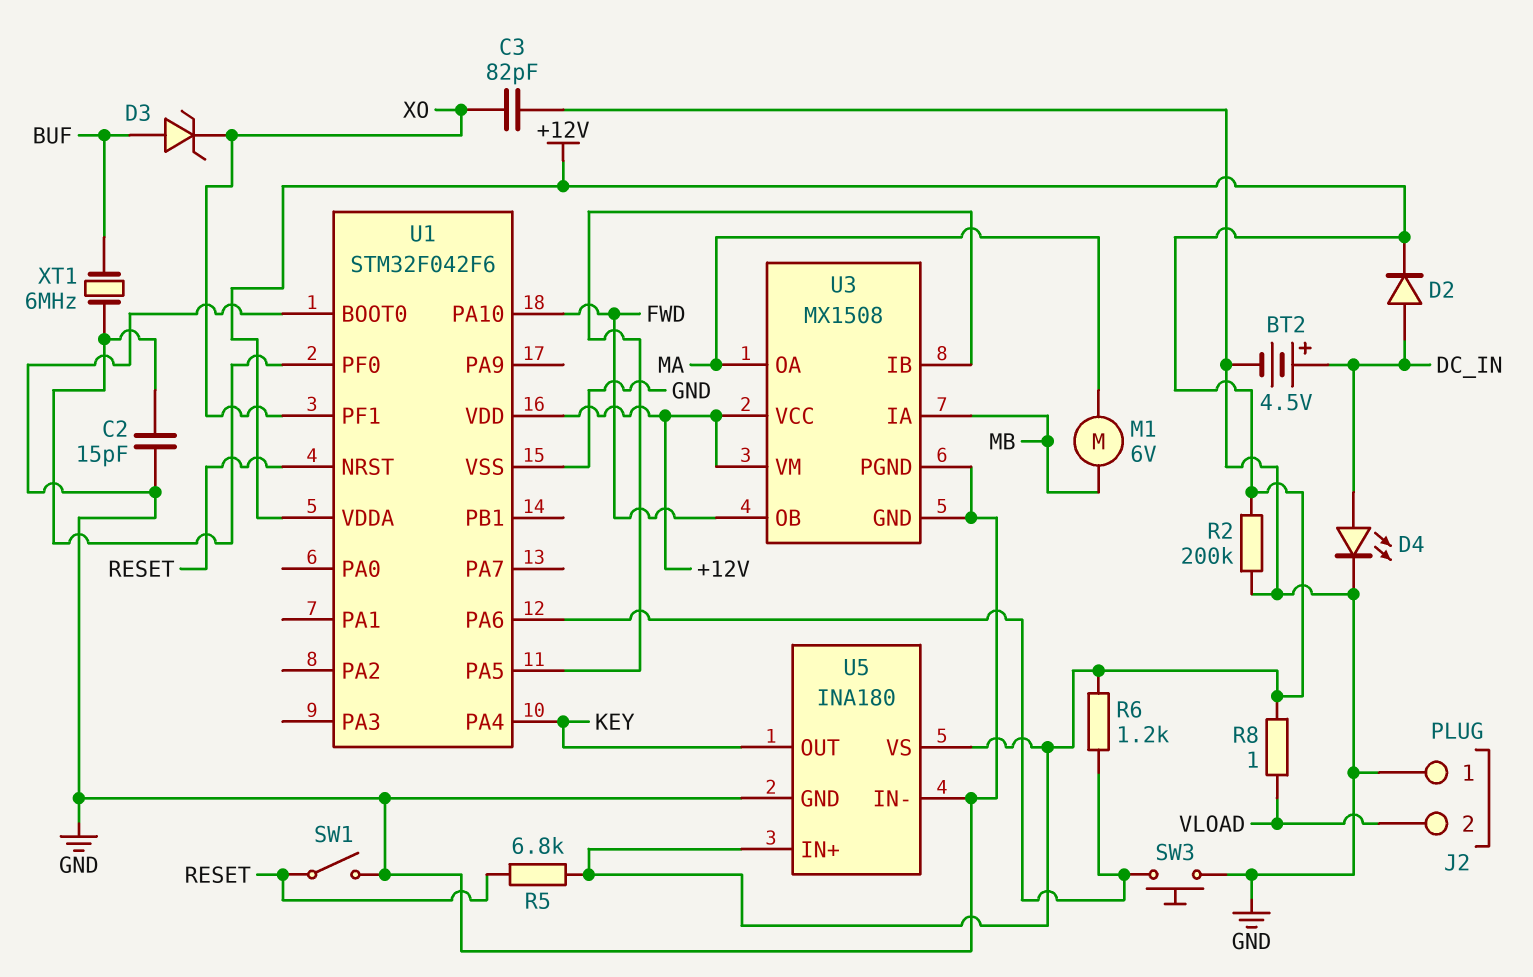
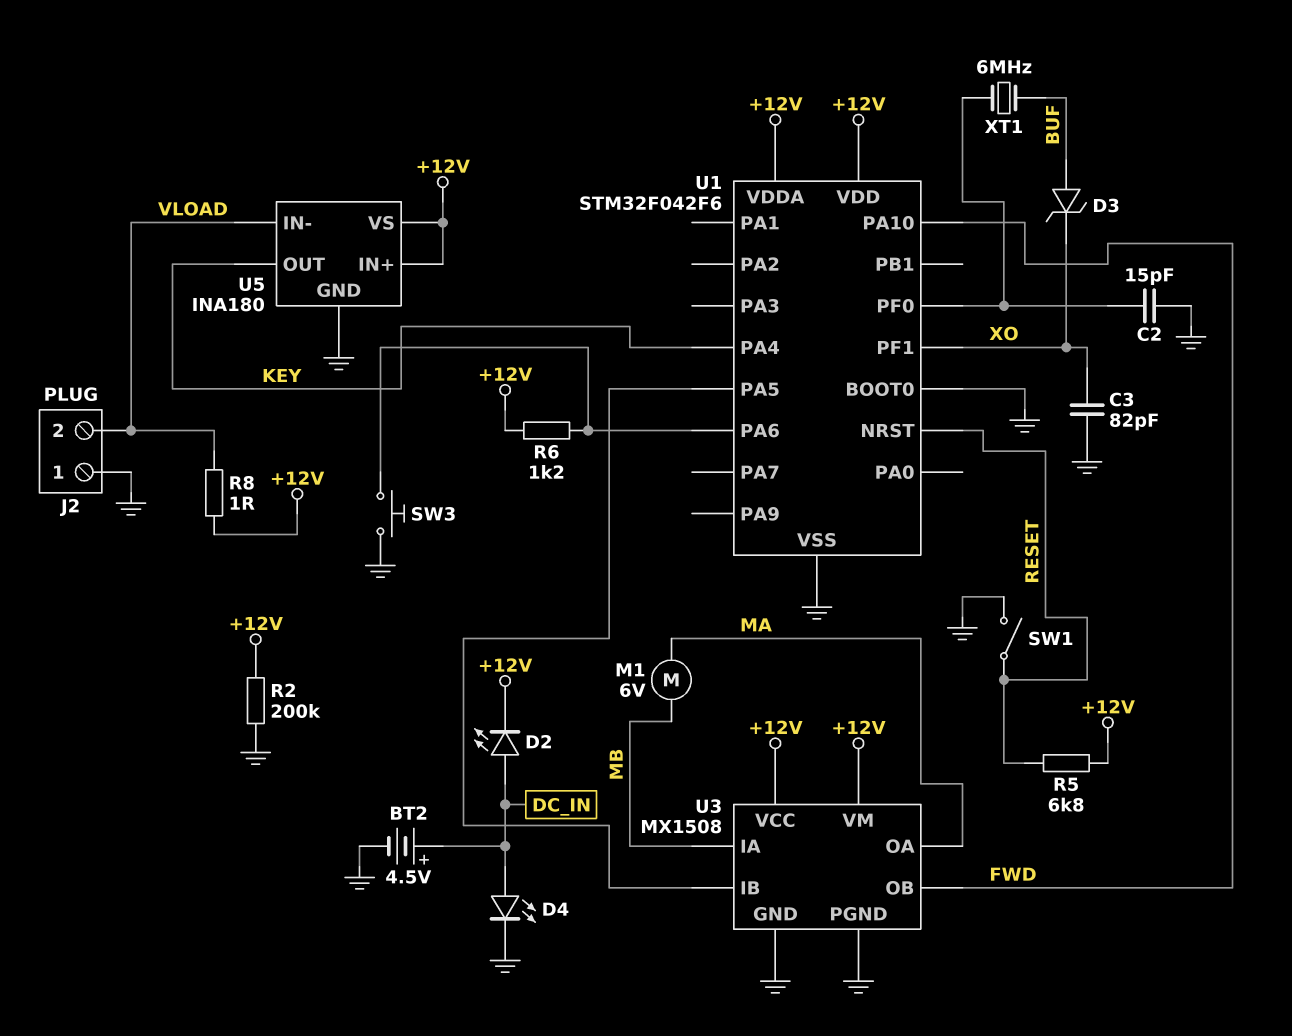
D2: diode (A DC_IN, K +12V) -> LED (A DC_IN, K +12V)
U5 pin IN-: GND -> VLOAD

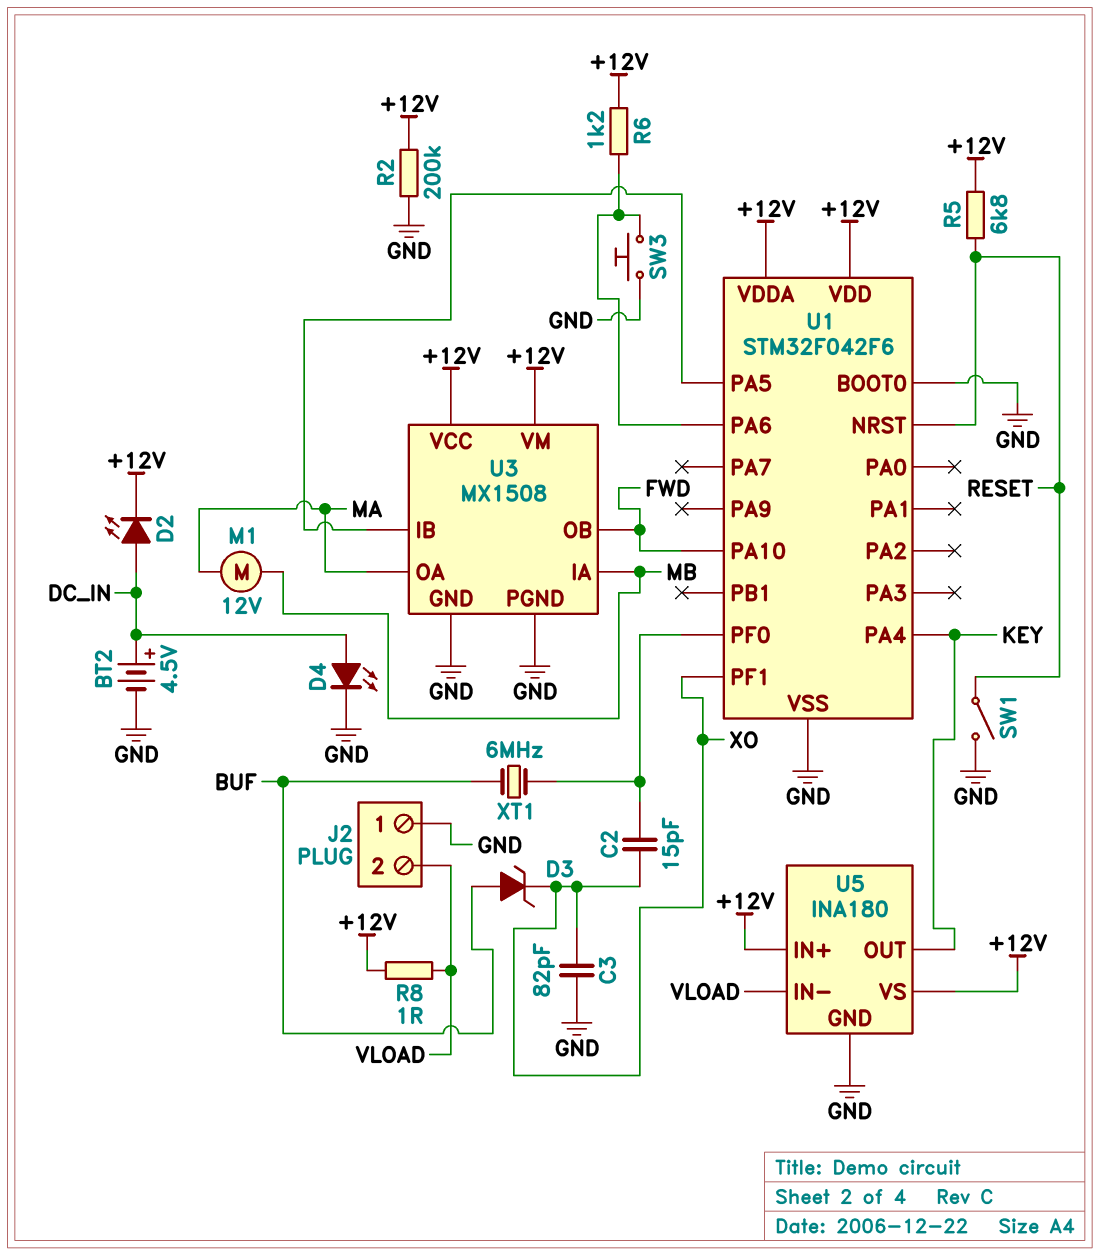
C2: 15pF (GND, U1/PF0) -> 15pF (U1/PF0, XO)
M1: motor 6V (MA, MB) -> motor 12V (MA, MB)

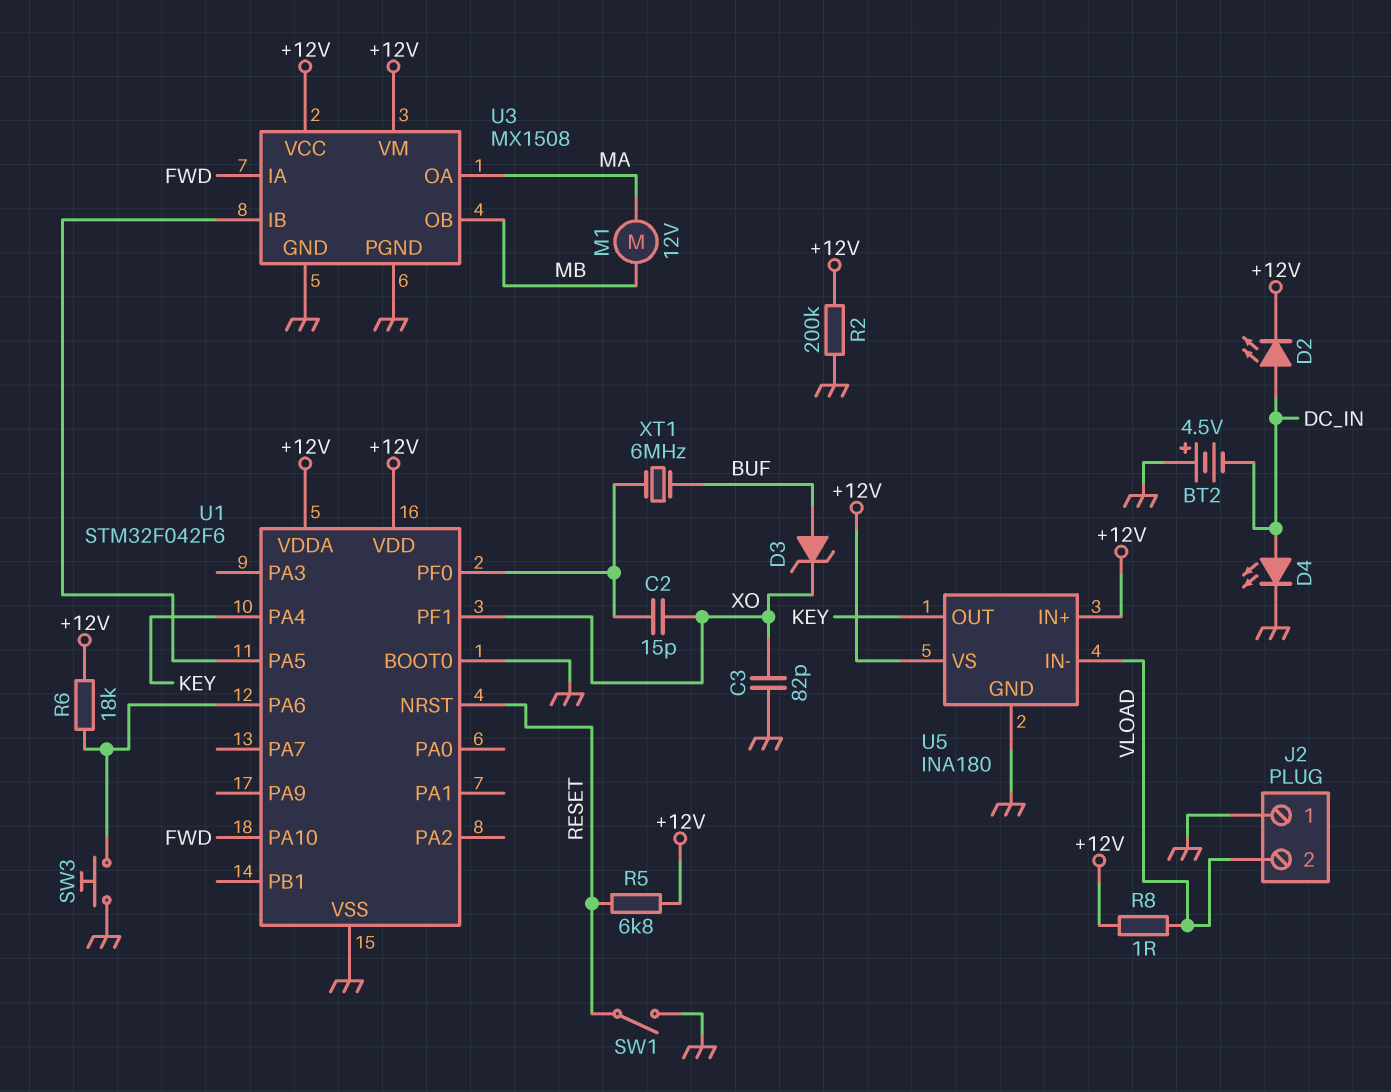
BT2: 4.5V (plus DC_IN, minus GND) -> 4.5V (plus GND, minus DC_IN)
R6: 1.2k (+12V, U1/PA6) -> 18k (+12V, U1/PA6)
U3 pin IA: MB -> FWD
U3 pin OB: FWD -> MB

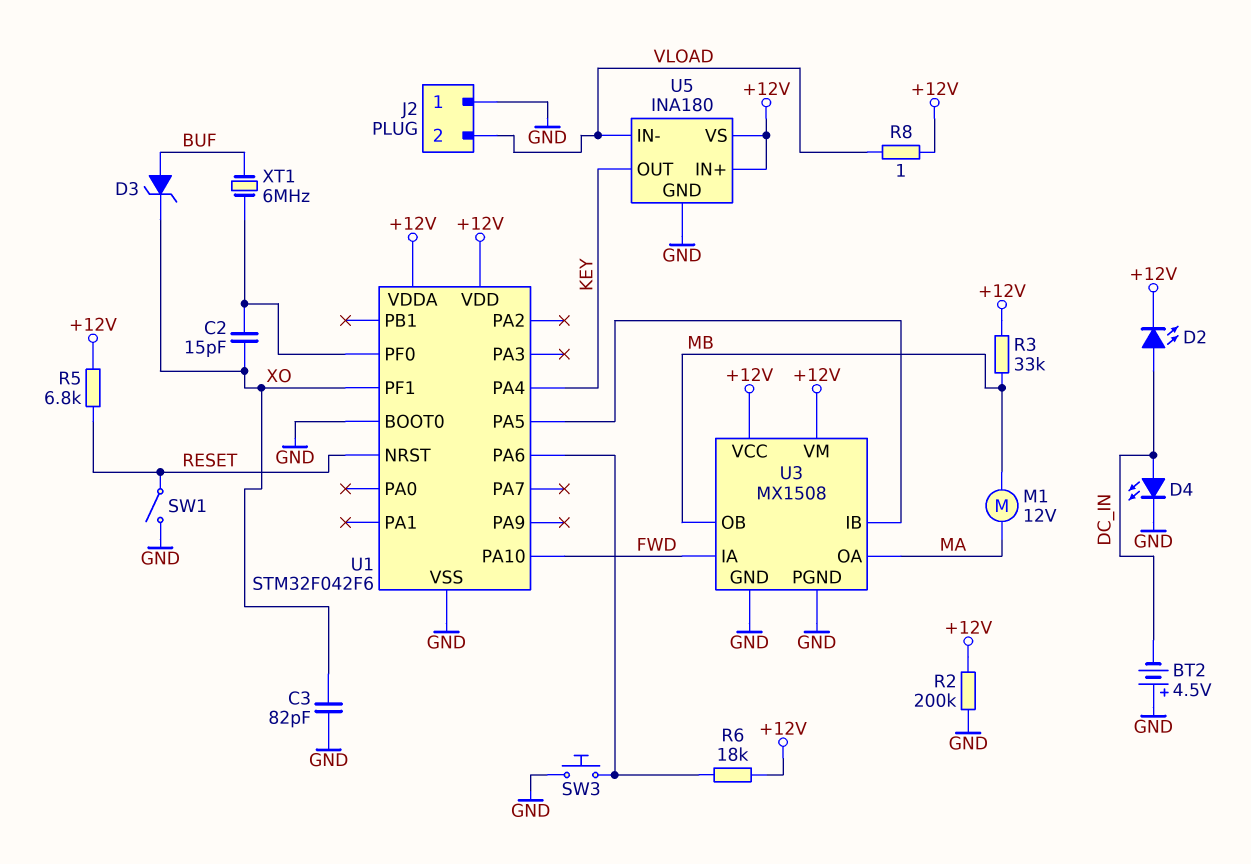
R3: none -> 33k (+12V, MB)

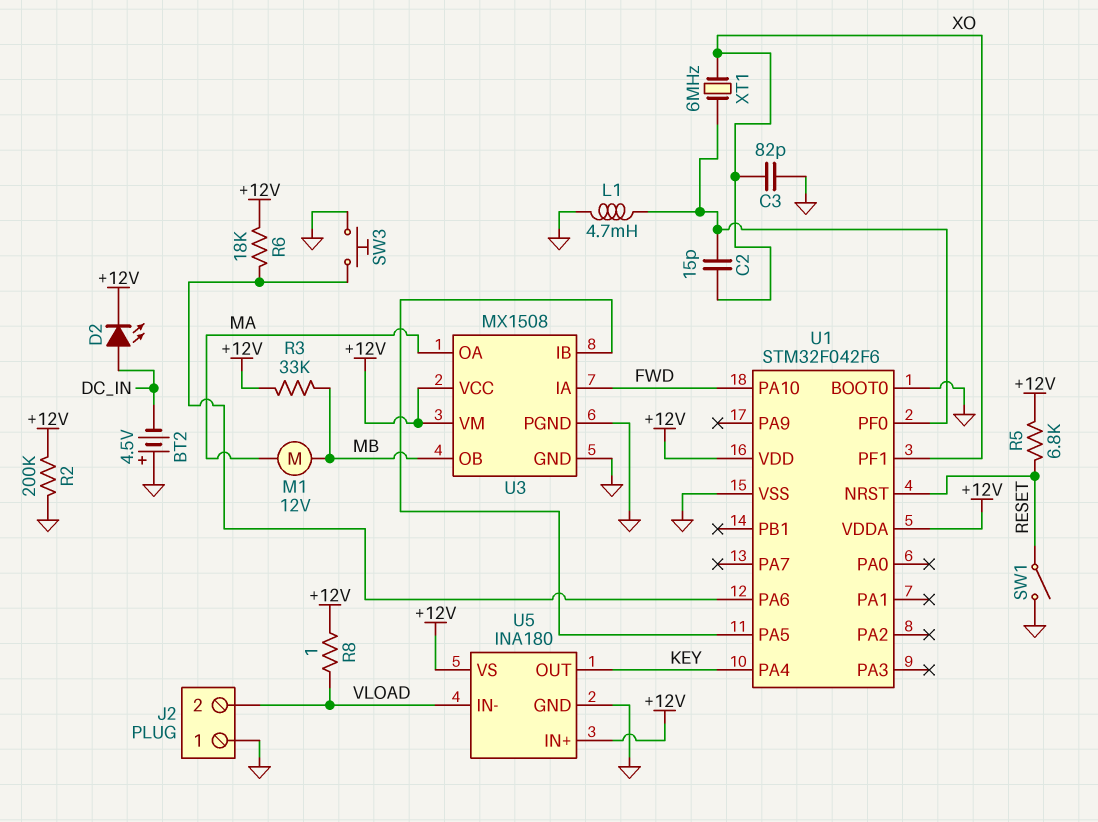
D3: zener (A BUF, K XO) -> none
D4: LED (A DC_IN, K GND) -> none
L1: none -> 4.7mH (GND, U1/PF0)
XT1: 6MHz (BUF, U1/PF0) -> 6MHz (U1/PF0, XO)

